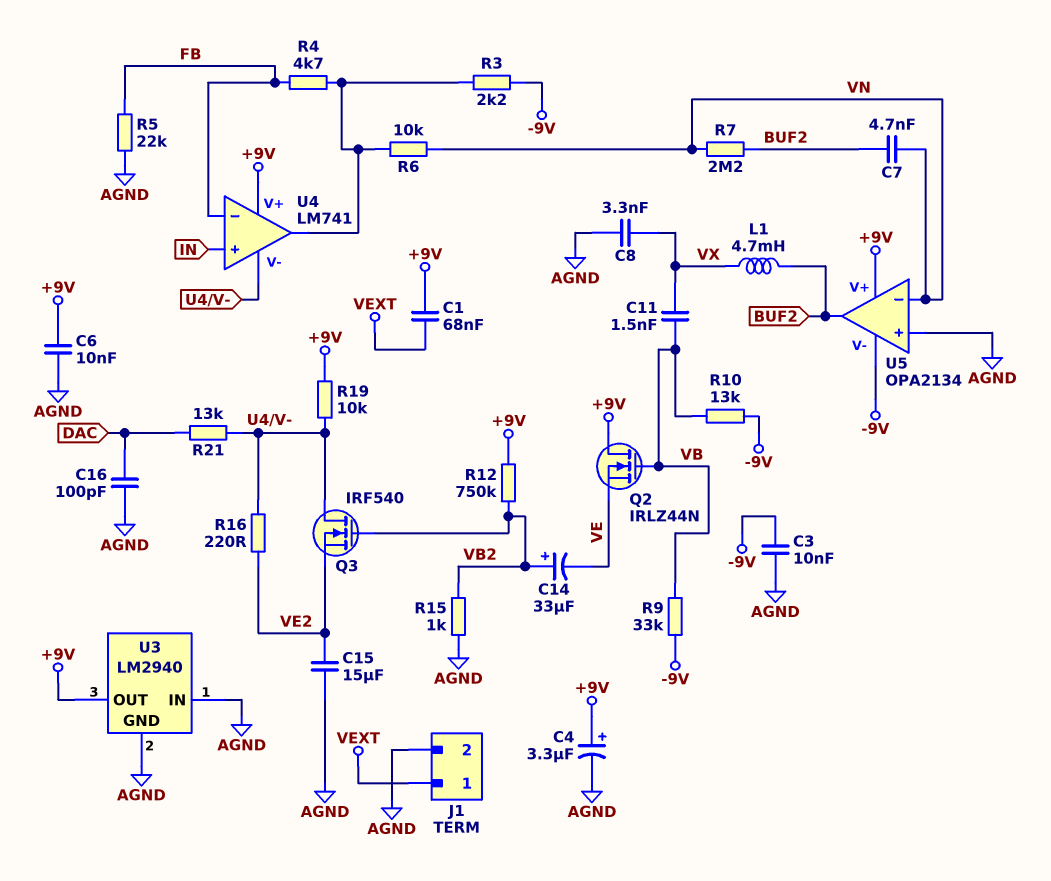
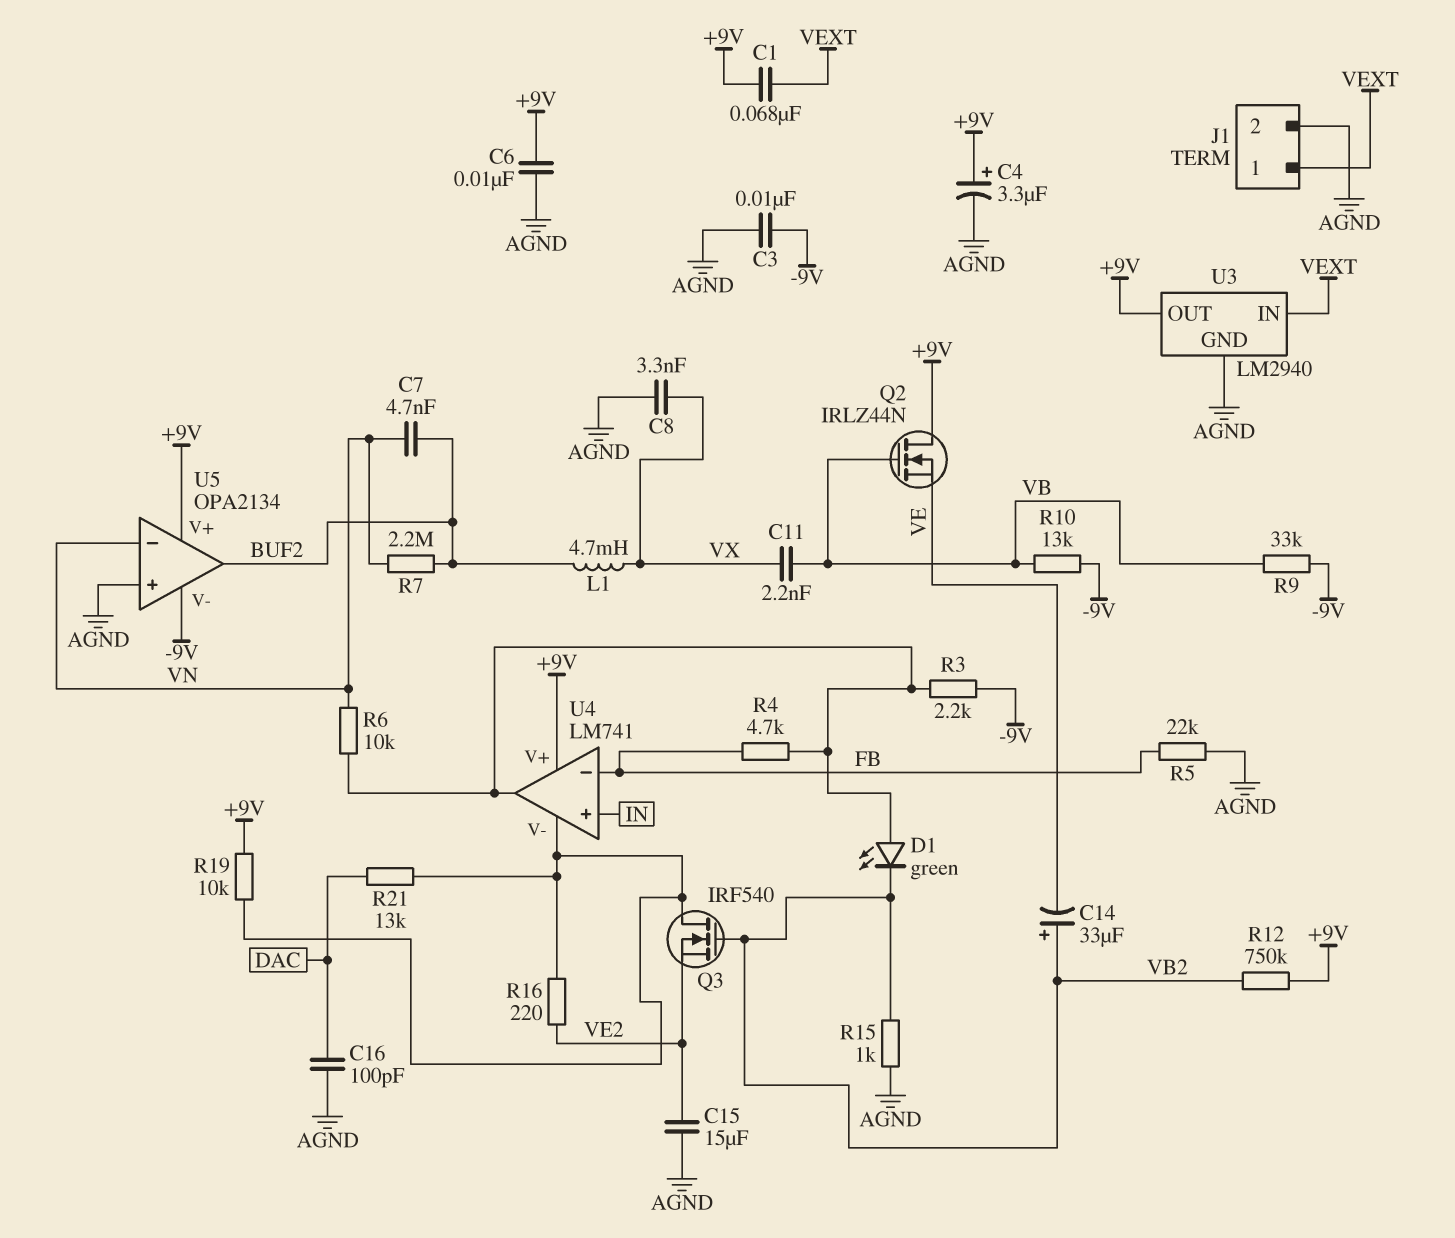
C11: 1.5nF (VB, VX) -> 2.2nF (VB, VX)
D1: none -> LED green (A U4/out, K VB2)
U3 pin IN: AGND -> VEXT

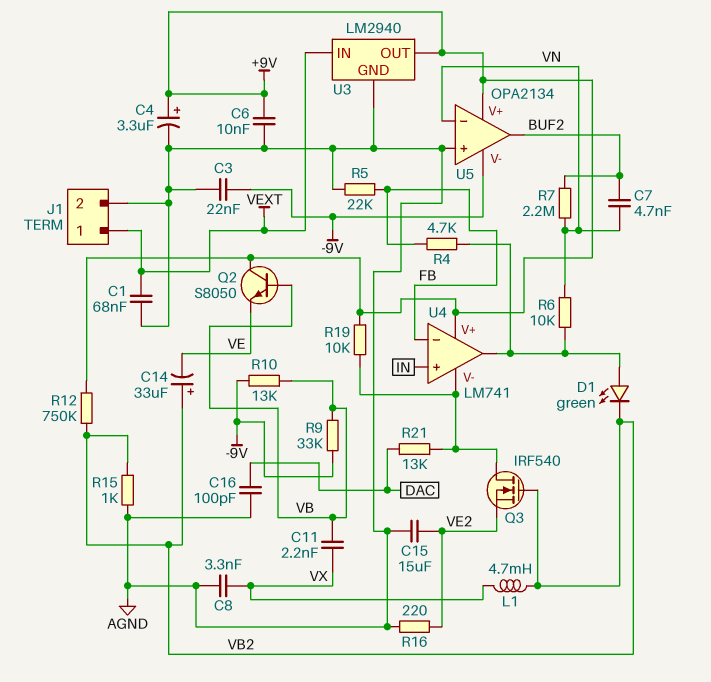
C1: 68nF (+9V, VEXT) -> 68nF (AGND, VEXT)
C3: 10nF (-9V, AGND) -> 22nF (-9V, AGND)
L1: 4.7mH (BUF2, VX) -> 4.7mH (VB2, VX)
Q2: NMOS IRLZ44N (G VB, D +9V, S VE) -> NPN S8050 (B VB, C +9V, E VE)
R3: 2.2k (-9V, U4/out) -> none
R16: 220 (U4/V-, VE2) -> 220 (AGND, VE2)

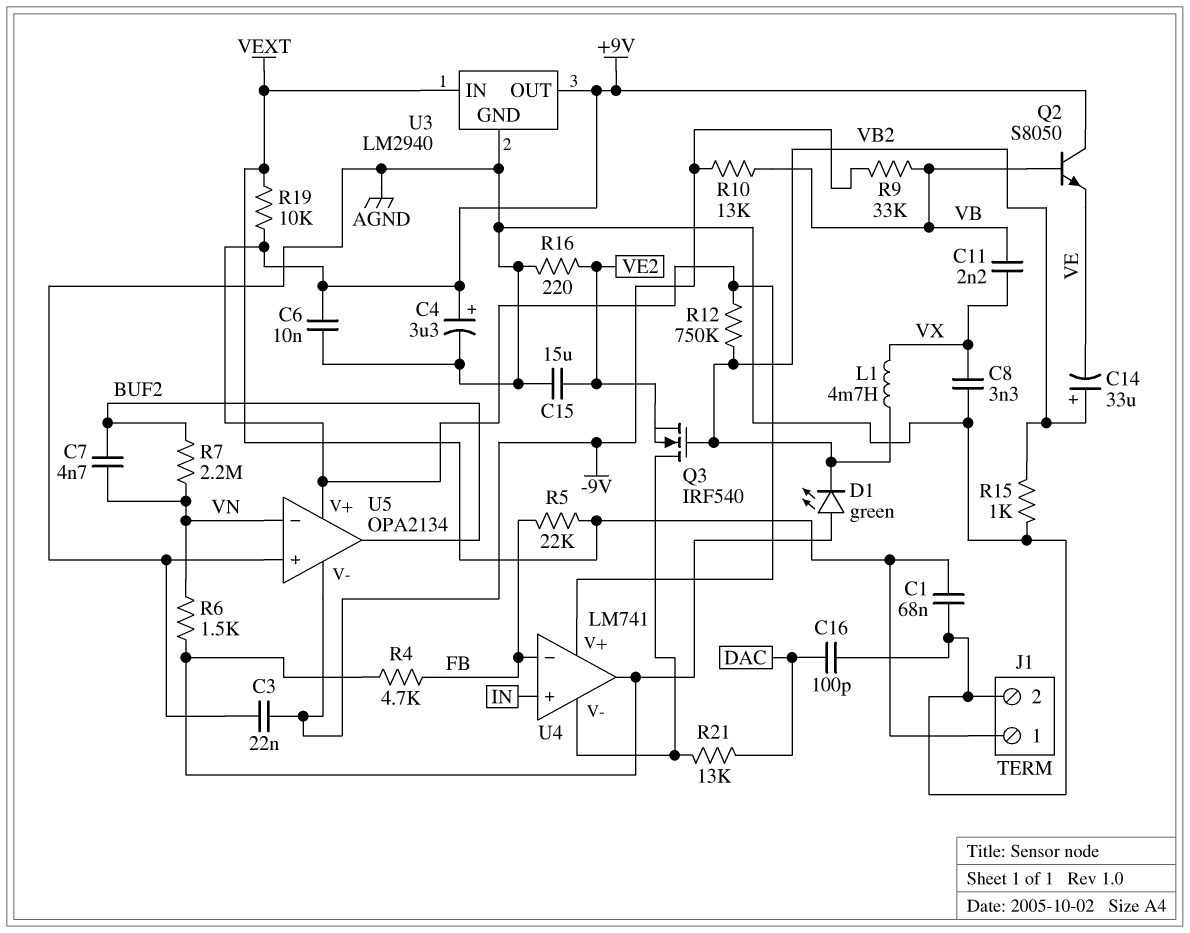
R5: 22k (AGND, FB) -> 22k (FB, VEXT)
R6: 10k (U4/out, VN) -> 1.5k (U4/out, VN)
R19: 10k (+9V, U4/V-) -> 10k (+9V, VEXT)

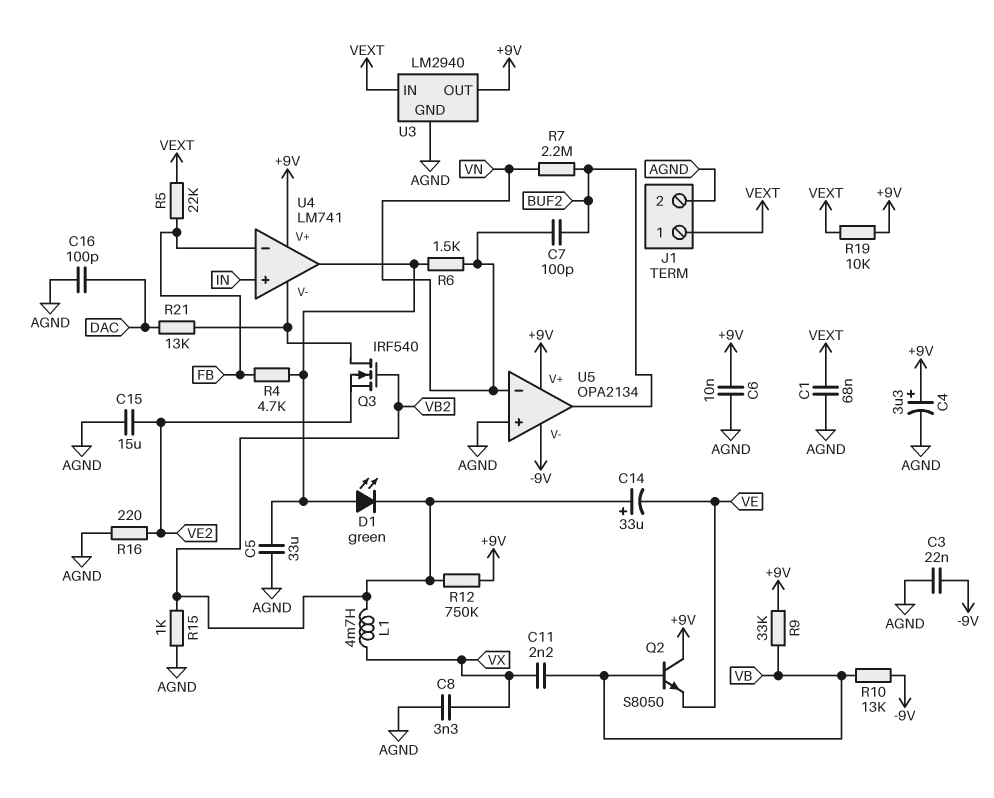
C5: none -> 33uF (AGND, U4/out)
C7: 4.7nF (BUF2, VN) -> 100pF (BUF2, VN)
R9: 33k (-9V, VB) -> 33k (+9V, VB)

